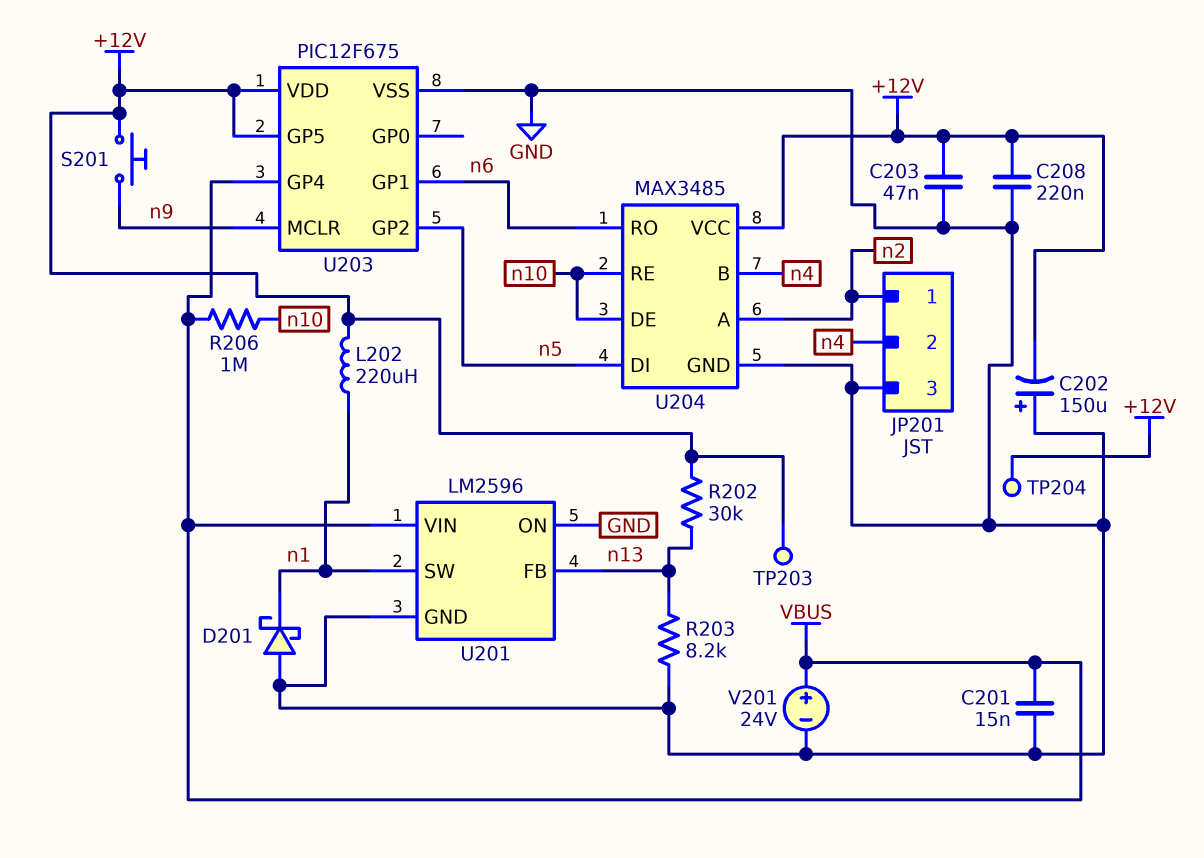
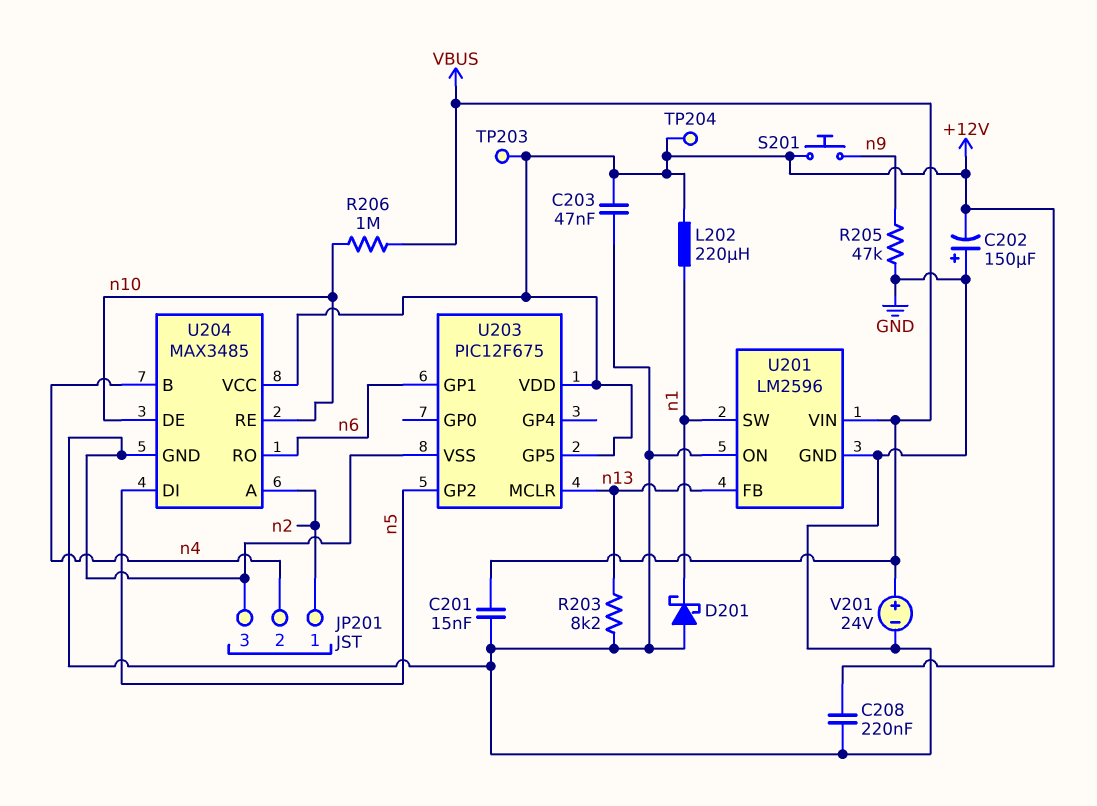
R202: 30k (+12V, n13) -> none
R205: none -> 47k (GND, n9)
U203 pin GP4: VBUS -> none
U203 pin MCLR: n9 -> n13

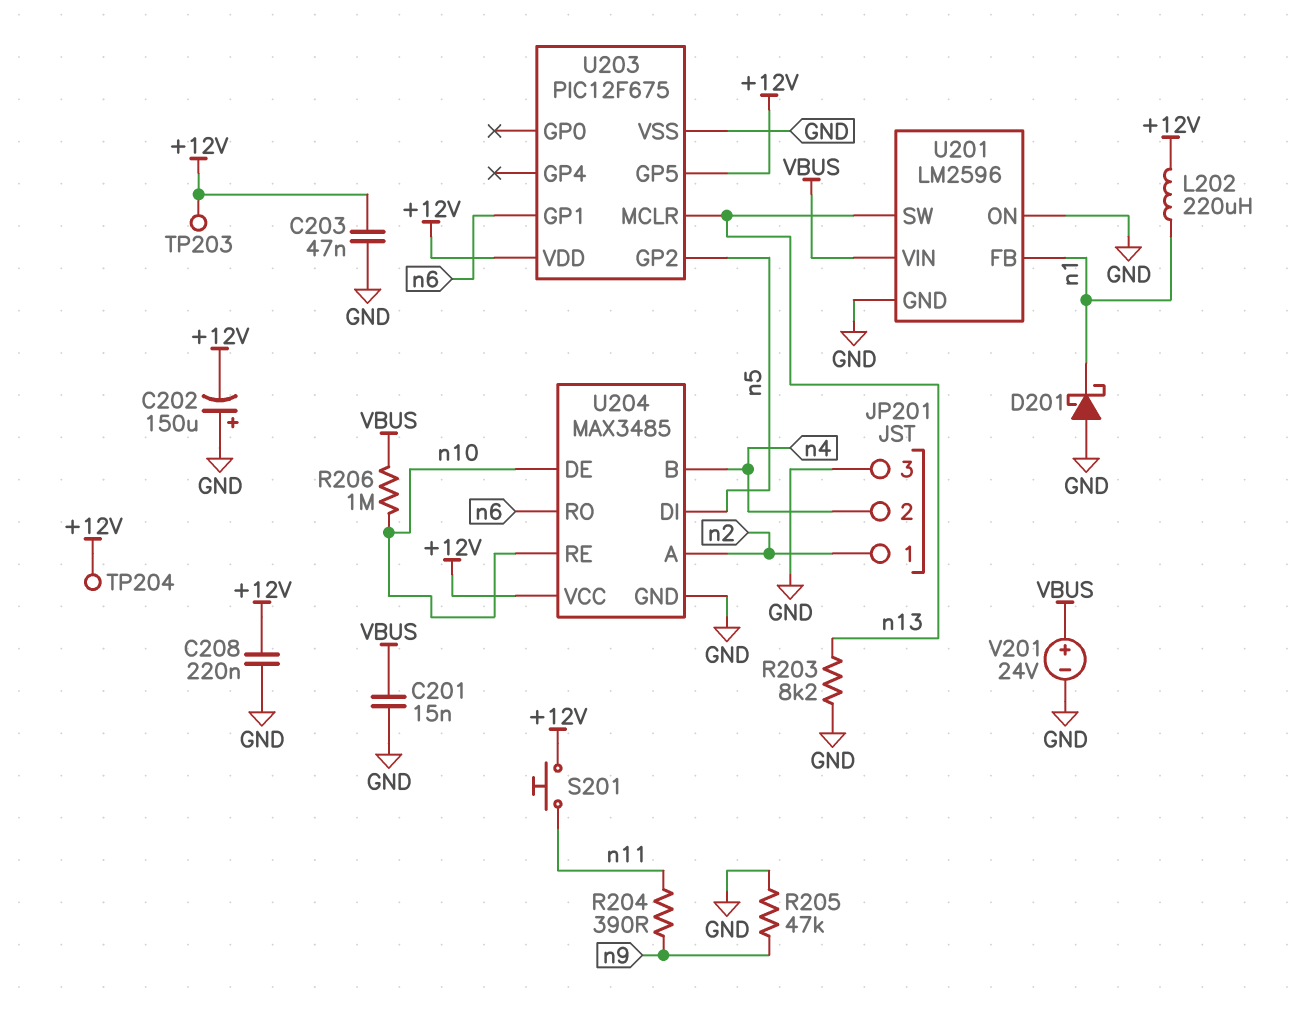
R204: none -> 390 (n9, n11)
S201: button (+12V, n9) -> button (+12V, n11)
U201 pin FB: n13 -> n1
U201 pin SW: n1 -> n13

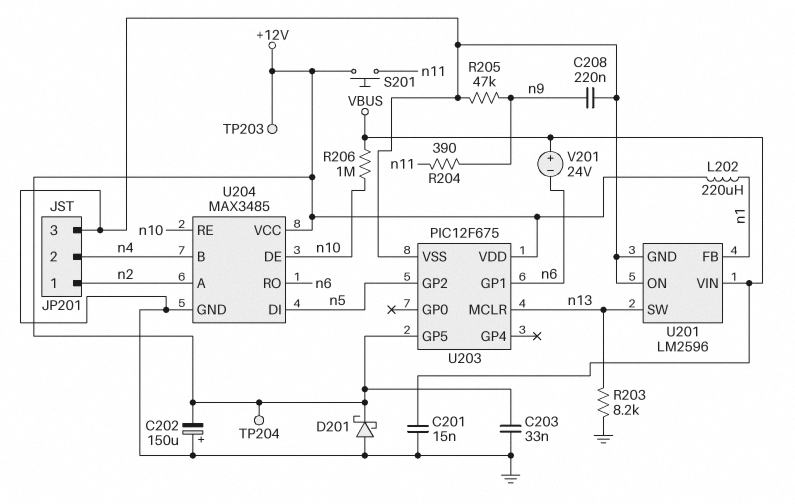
C203: 47nF (+12V, GND) -> 33nF (+12V, GND)
C208: 220nF (+12V, GND) -> 220nF (GND, n9)
D201: schottky (A GND, K n1) -> schottky (A GND, K +12V)
V201: 24V (plus VBUS, minus GND) -> 24V (plus VBUS, minus n6)

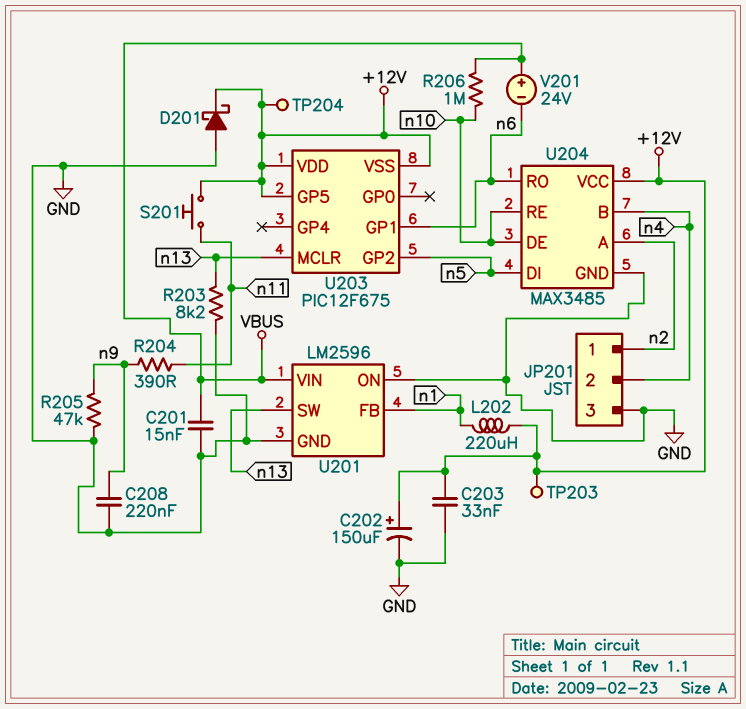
C202: 150uF (plus GND, minus +12V) -> 150uF (plus +12V, minus GND)
U203 pin VSS: GND -> +12V

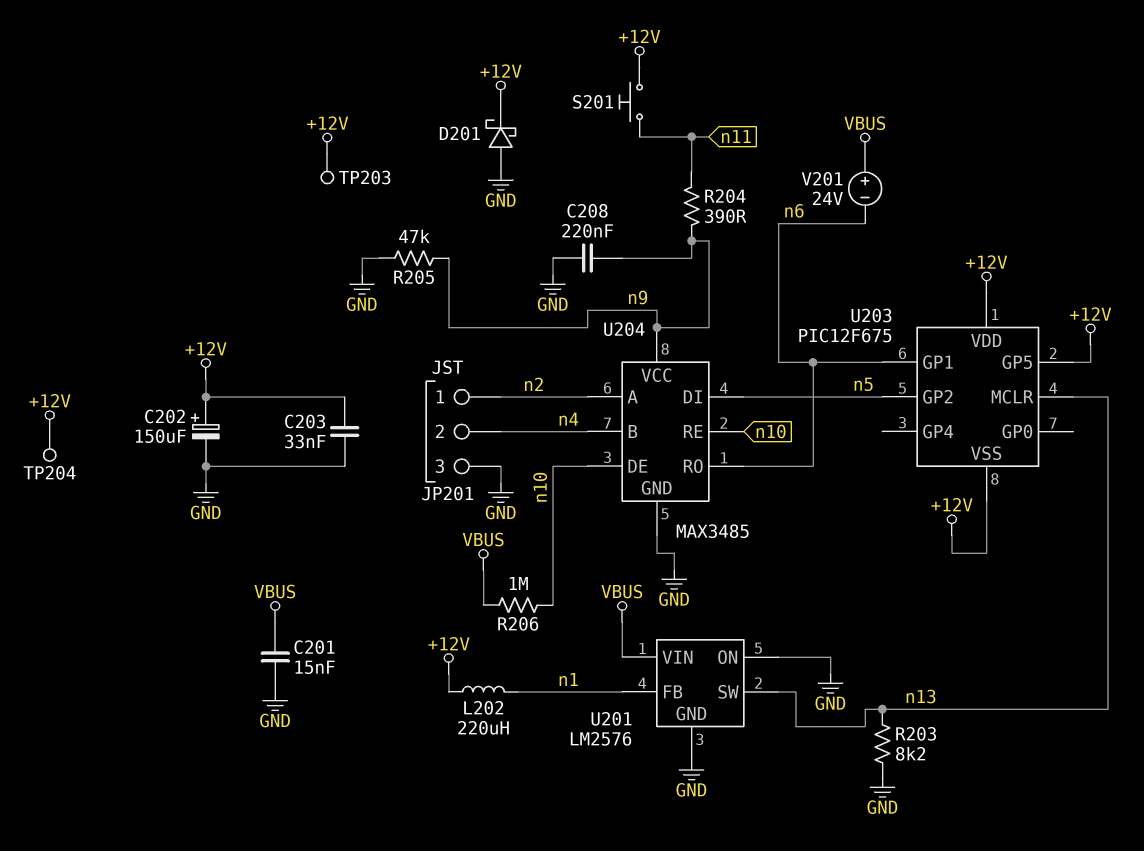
U201: LM2596 -> LM2576
U204 pin VCC: +12V -> n9

